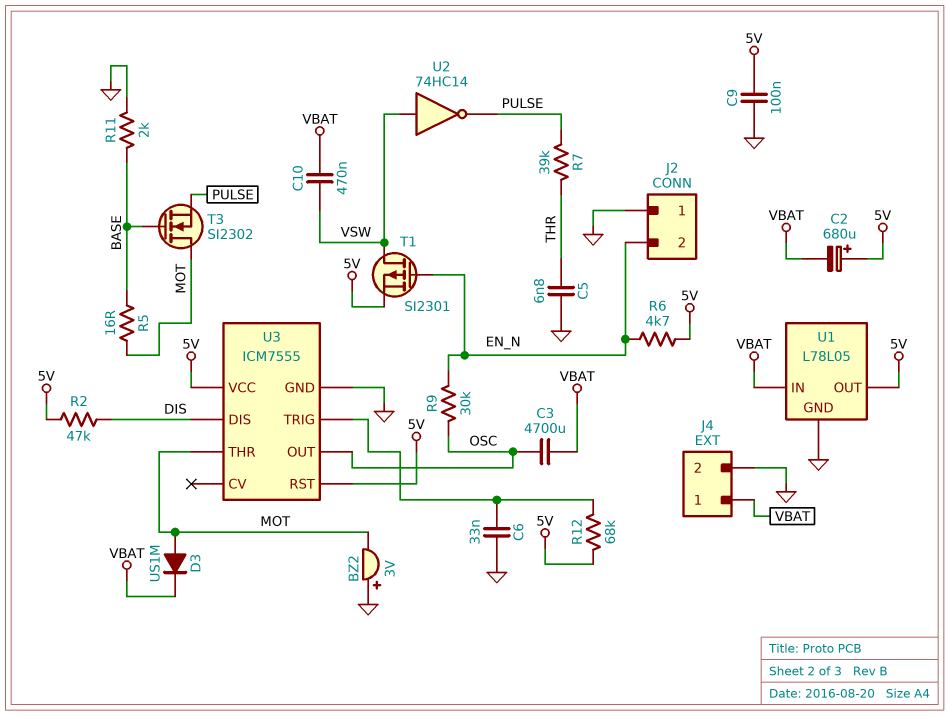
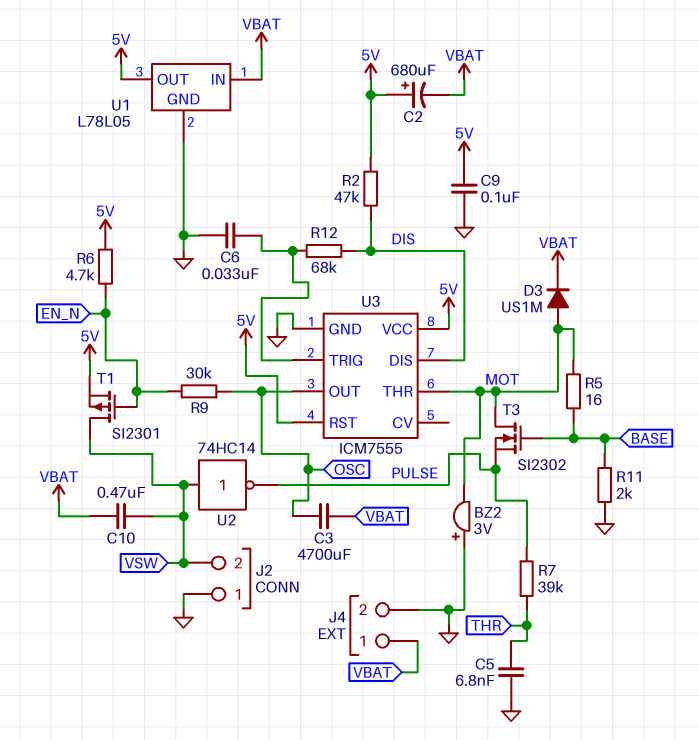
J2 pin 2: EN_N -> VSW
R12: 68k (5V, U3/TRIG) -> 68k (DIS, U3/TRIG)

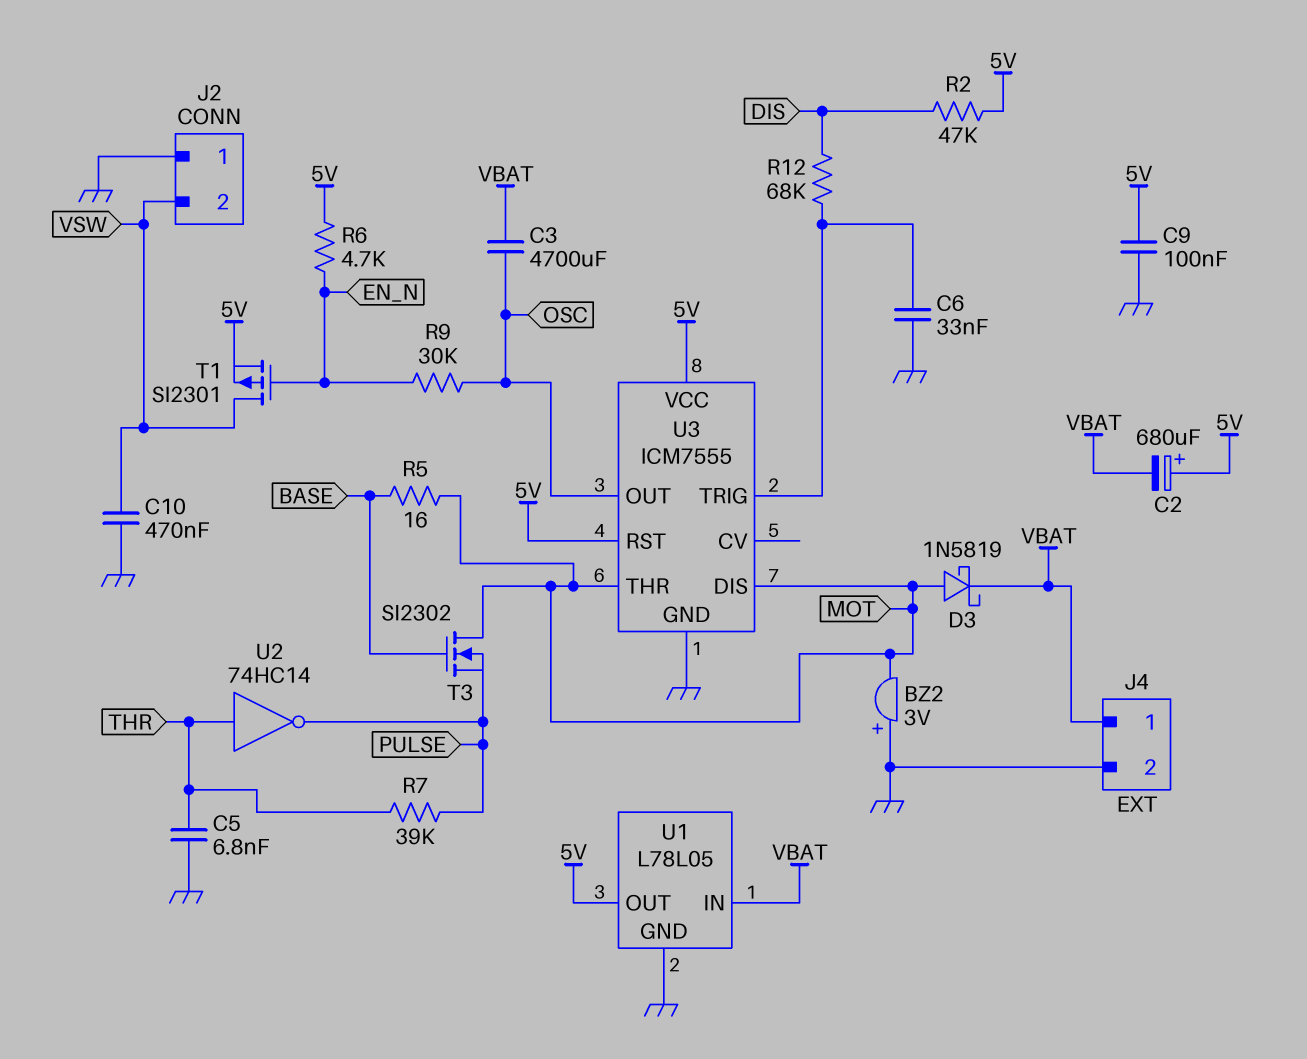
C10: 470nF (VBAT, VSW) -> 470nF (GND, VSW)
D3: diode US1M (A MOT, K VBAT) -> schottky 1N5819 (A MOT, K VBAT)
R11: 2k (BASE, GND) -> none
U2: NOT 74HC14 (in VSW, out PULSE) -> NOT 74HC14 (in THR, out PULSE)
U3 pin DIS: DIS -> MOT

